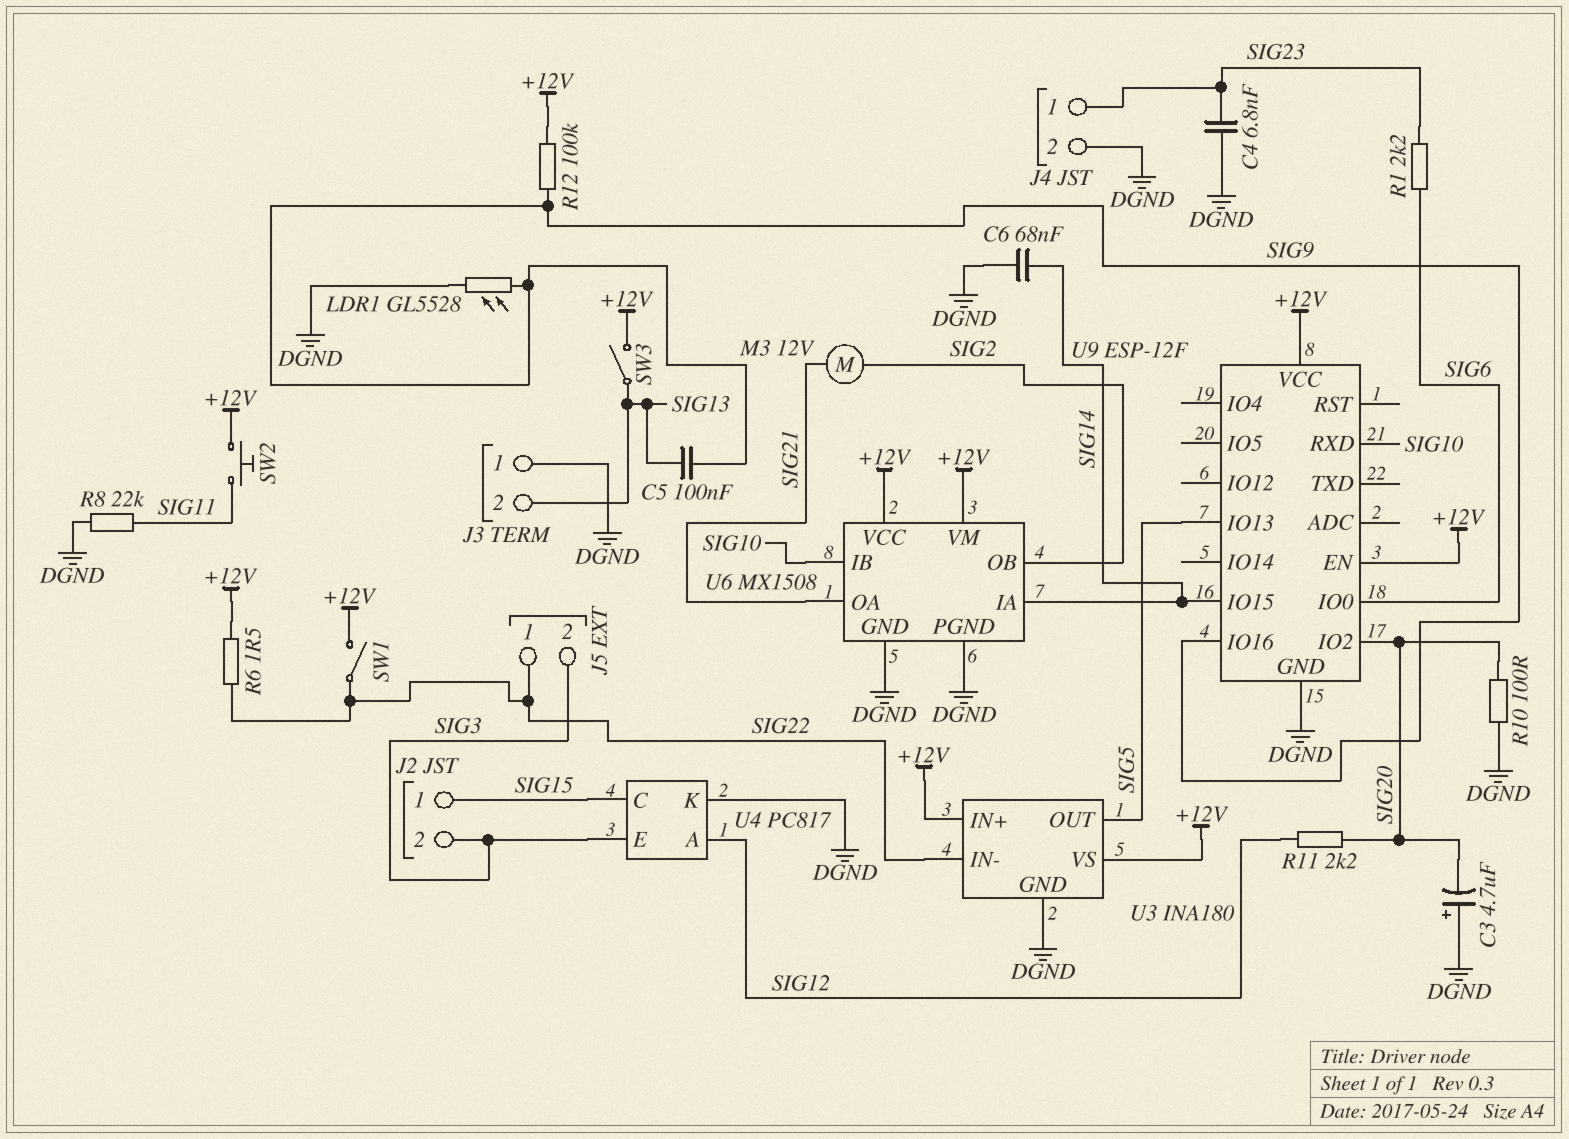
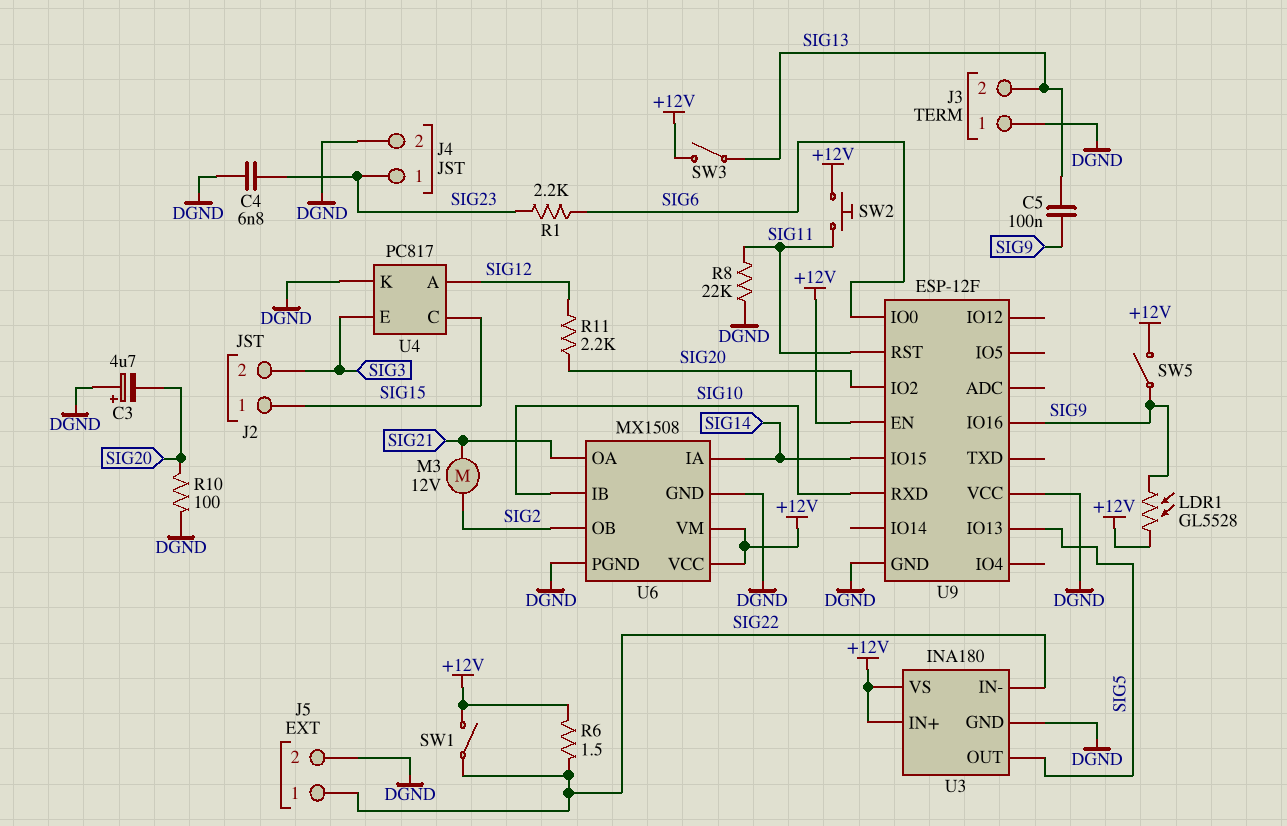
C6: 68nF (DGND, SIG14) -> none
J5 pin 2: SIG3 -> DGND
LDR1: GL5528 (DGND, SIG9) -> GL5528 (+12V, SIG9)
R12: 100k (+12V, SIG9) -> none
SW5: none -> switch (+12V, SIG9)
U9 pin RST: none -> SIG11
U9 pin VCC: +12V -> DGND

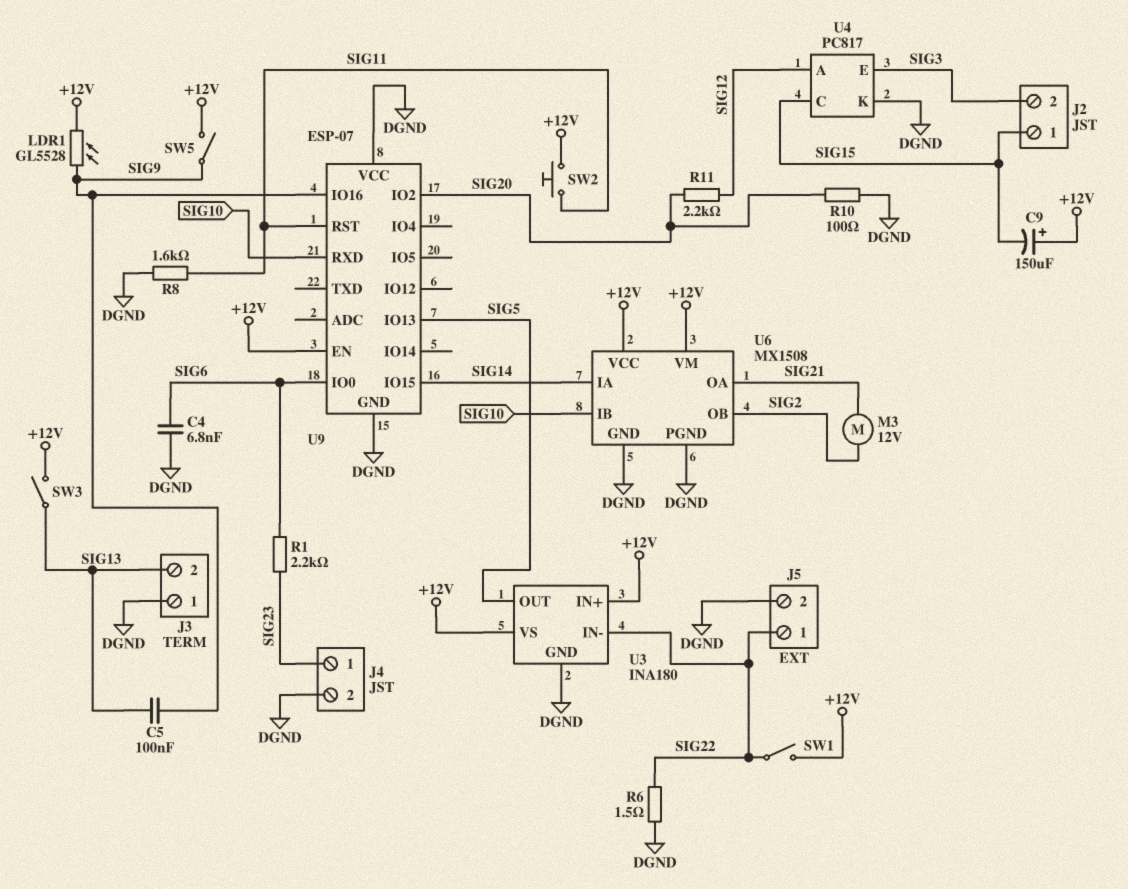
C3: 4.7uF (plus DGND, minus SIG20) -> none
C4: 6.8nF (DGND, SIG23) -> 6.8nF (DGND, SIG6)
C9: none -> 150uF (plus +12V, minus SIG15)
R6: 1.5 (+12V, SIG22) -> 1.5 (DGND, SIG22)
R8: 22k (DGND, SIG11) -> 1.6k (DGND, SIG11)
U9: ESP-12F -> ESP-07

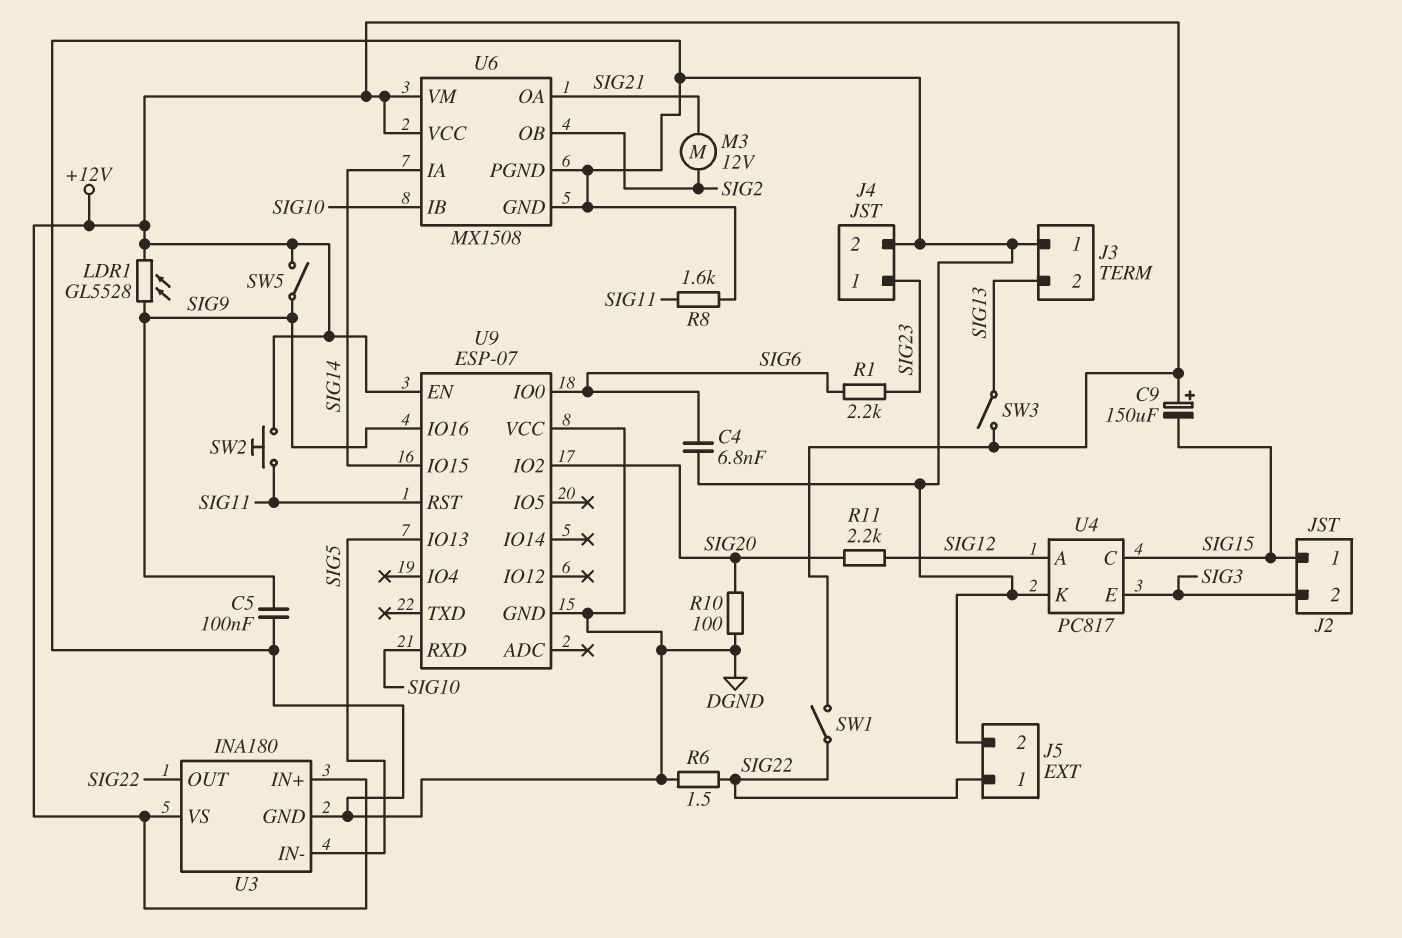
C5: 100nF (SIG9, SIG13) -> 100nF (DGND, SIG9)
U3 pin IN-: SIG22 -> SIG5
U3 pin OUT: SIG5 -> SIG22

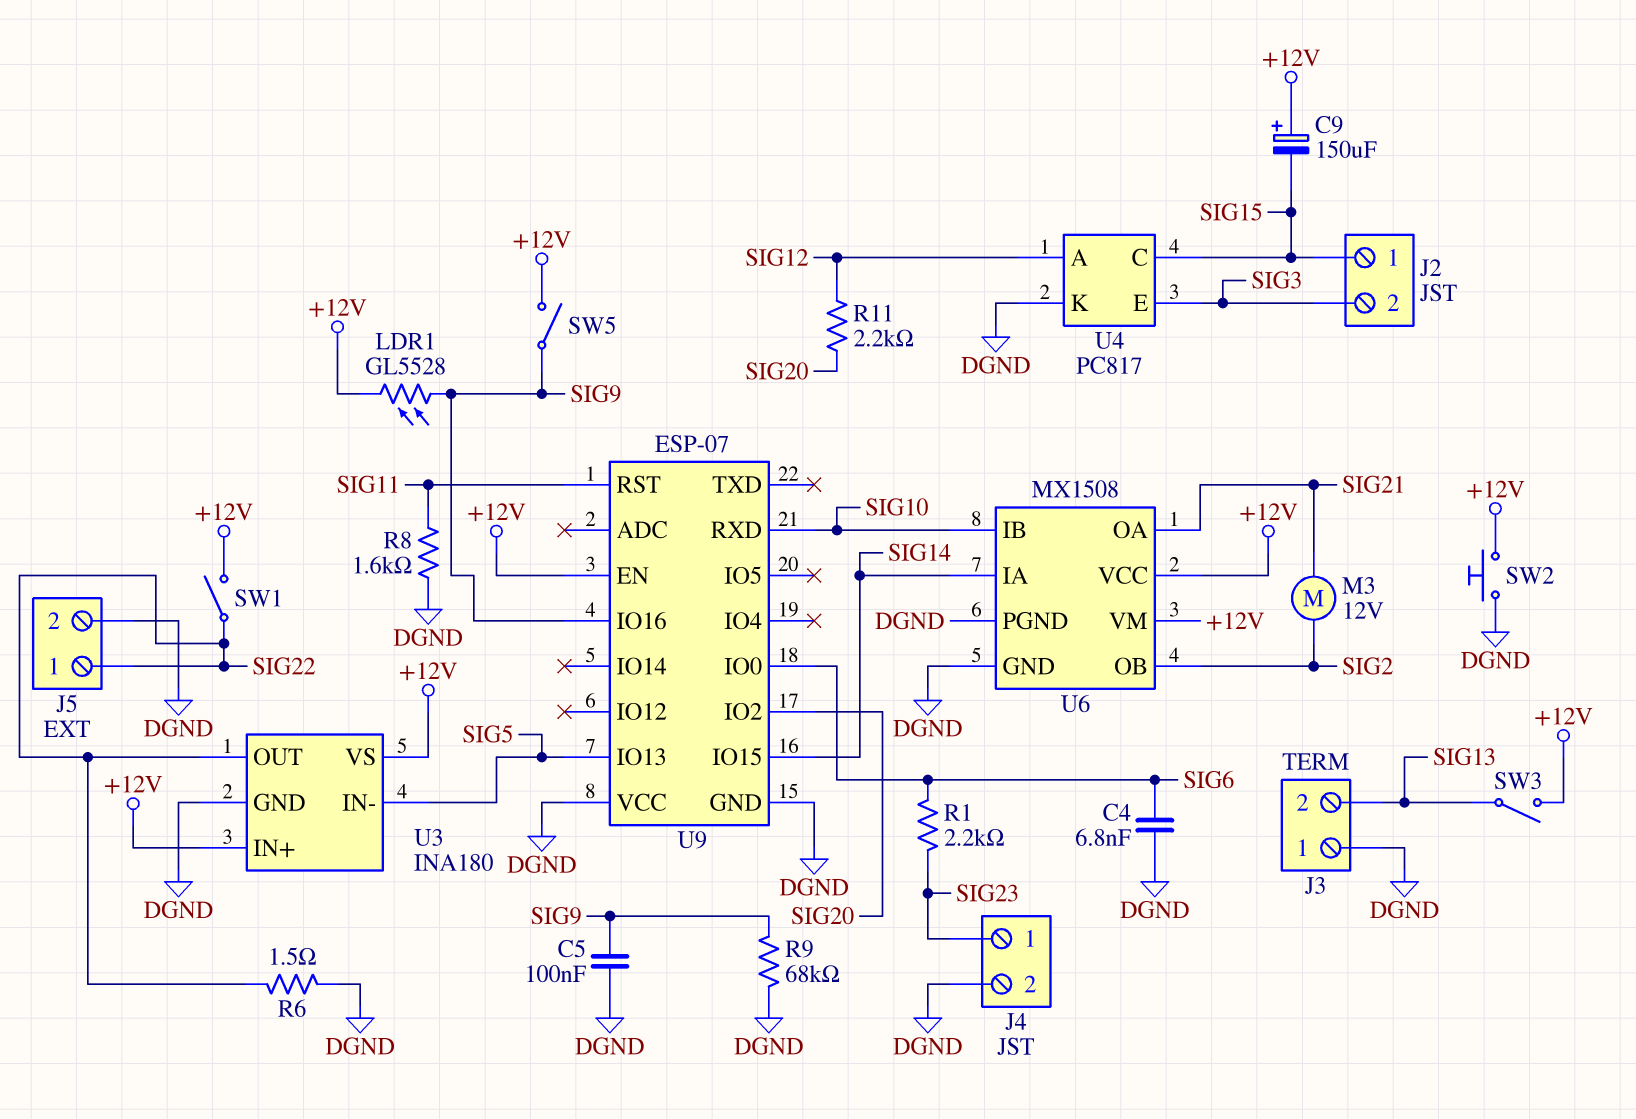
R9: none -> 68k (DGND, SIG9)
R10: 100 (DGND, SIG20) -> none
SW2: button (+12V, SIG11) -> button (+12V, DGND)

